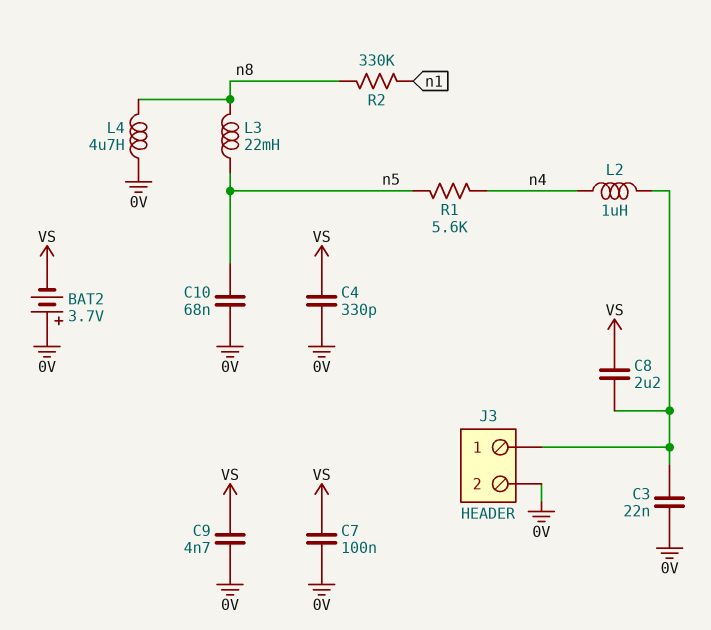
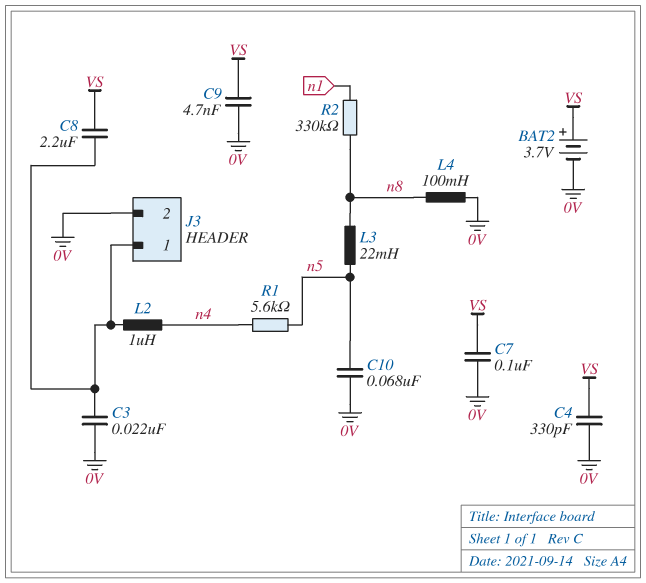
BAT2: 3.7V (plus 0V, minus VS) -> 3.7V (plus VS, minus 0V)
L4: 4.7uH (0V, n8) -> 100mH (0V, n8)

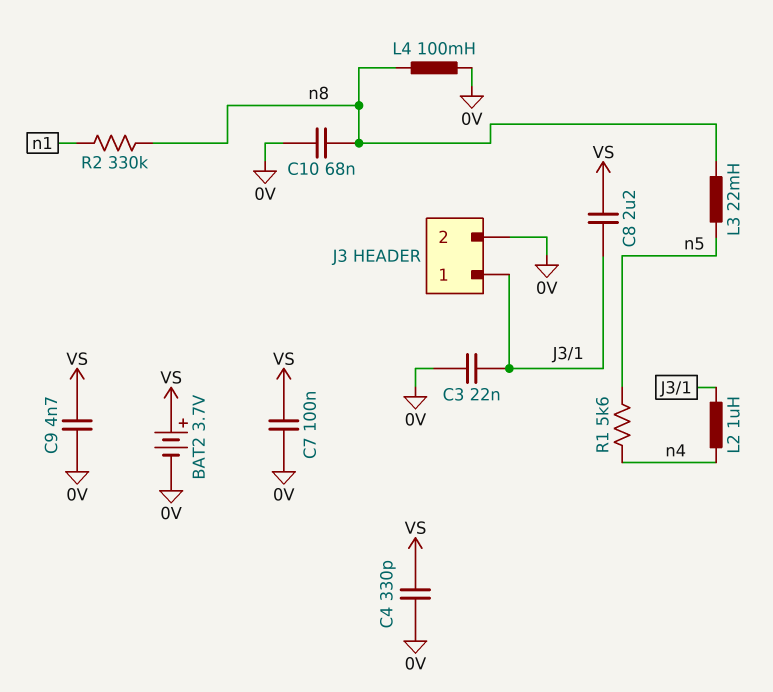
C10: 68nF (0V, n5) -> 68nF (0V, n8)

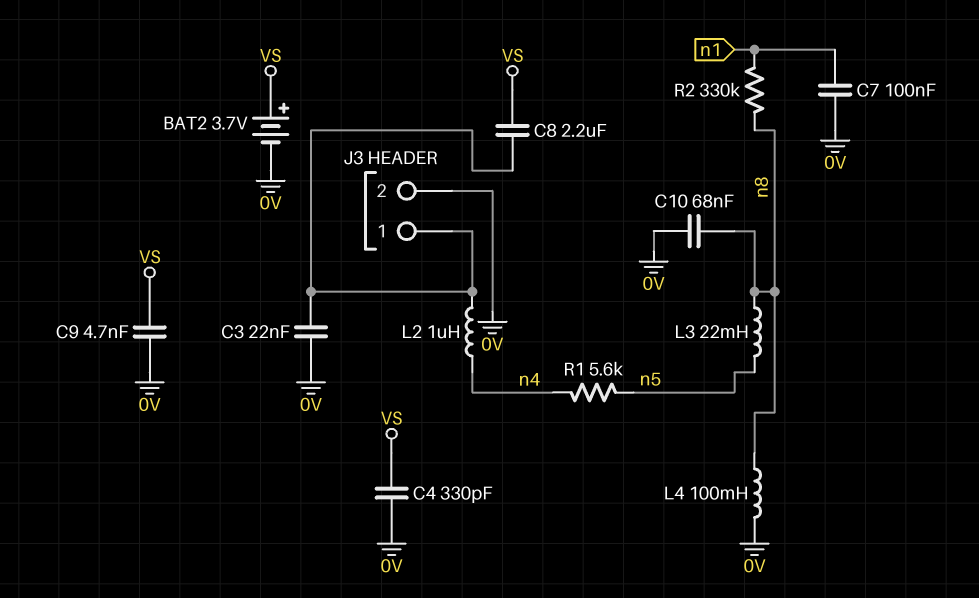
C7: 100nF (0V, VS) -> 100nF (0V, n1)

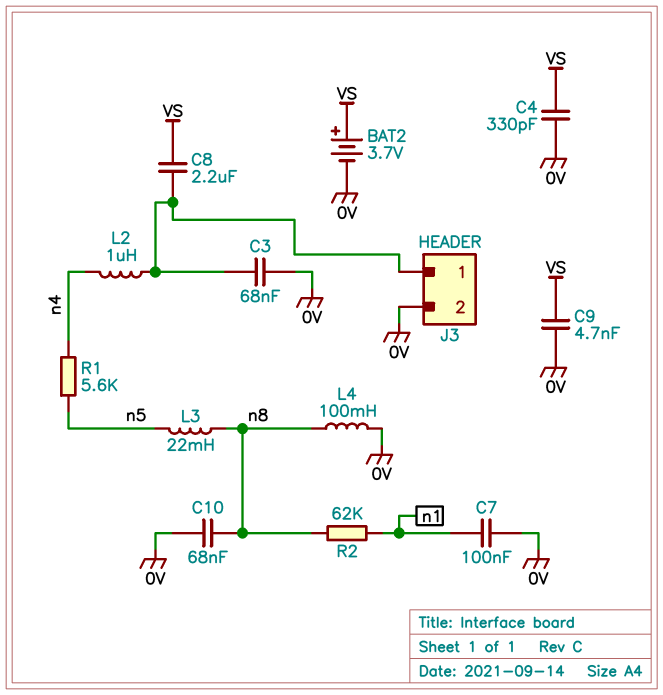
C3: 22nF (0V, J3/1) -> 68nF (0V, J3/1)
R2: 330k (n1, n8) -> 62k (n1, n8)

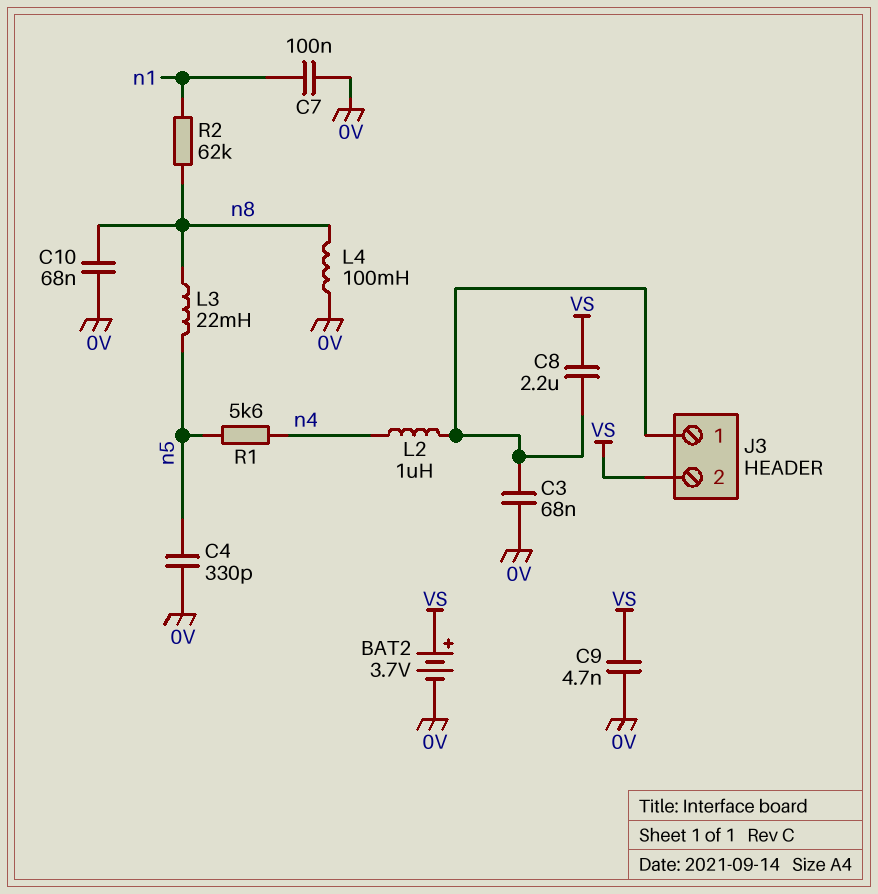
C4: 330pF (0V, VS) -> 330pF (0V, n5)
J3 pin 2: 0V -> VS

